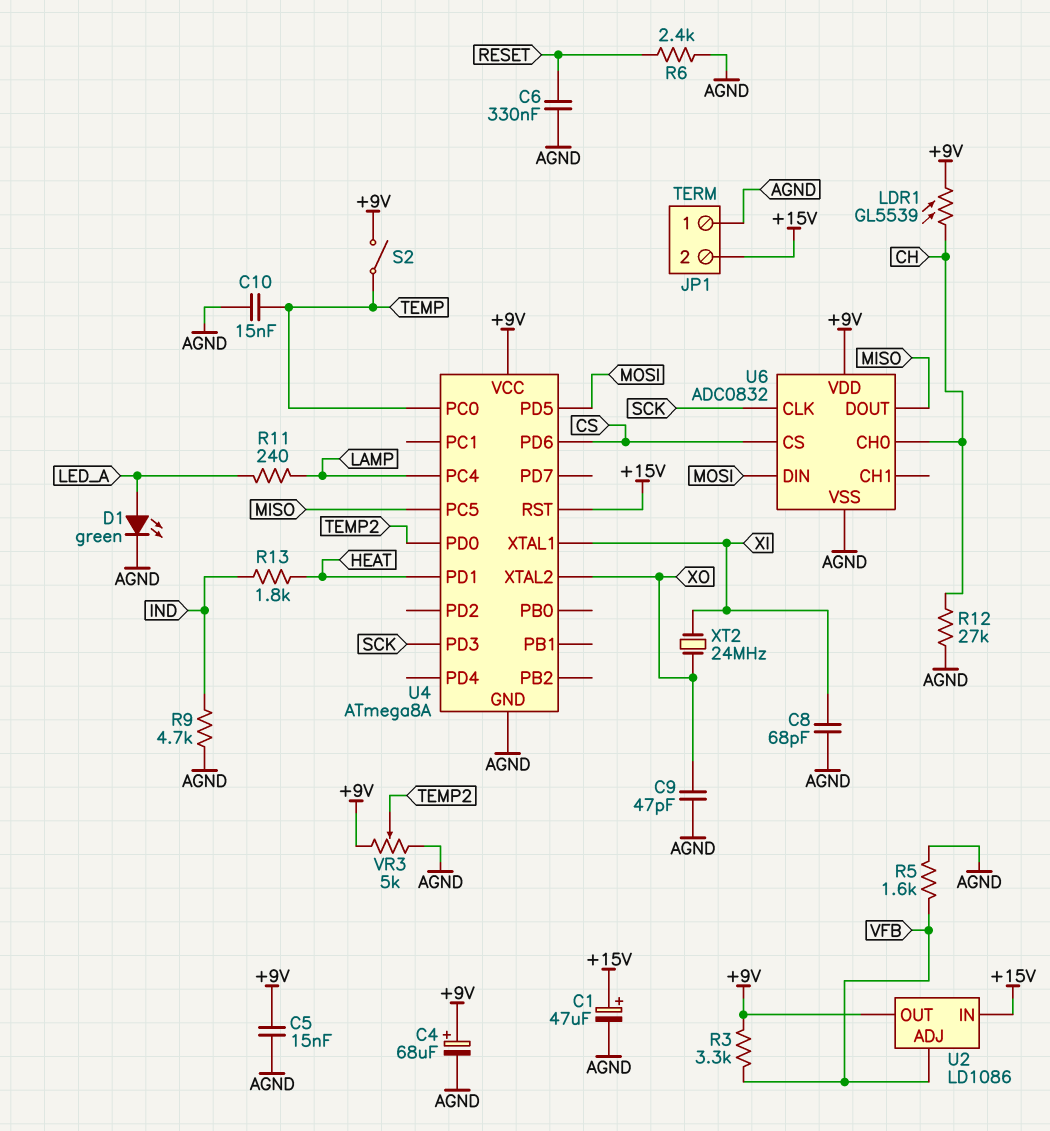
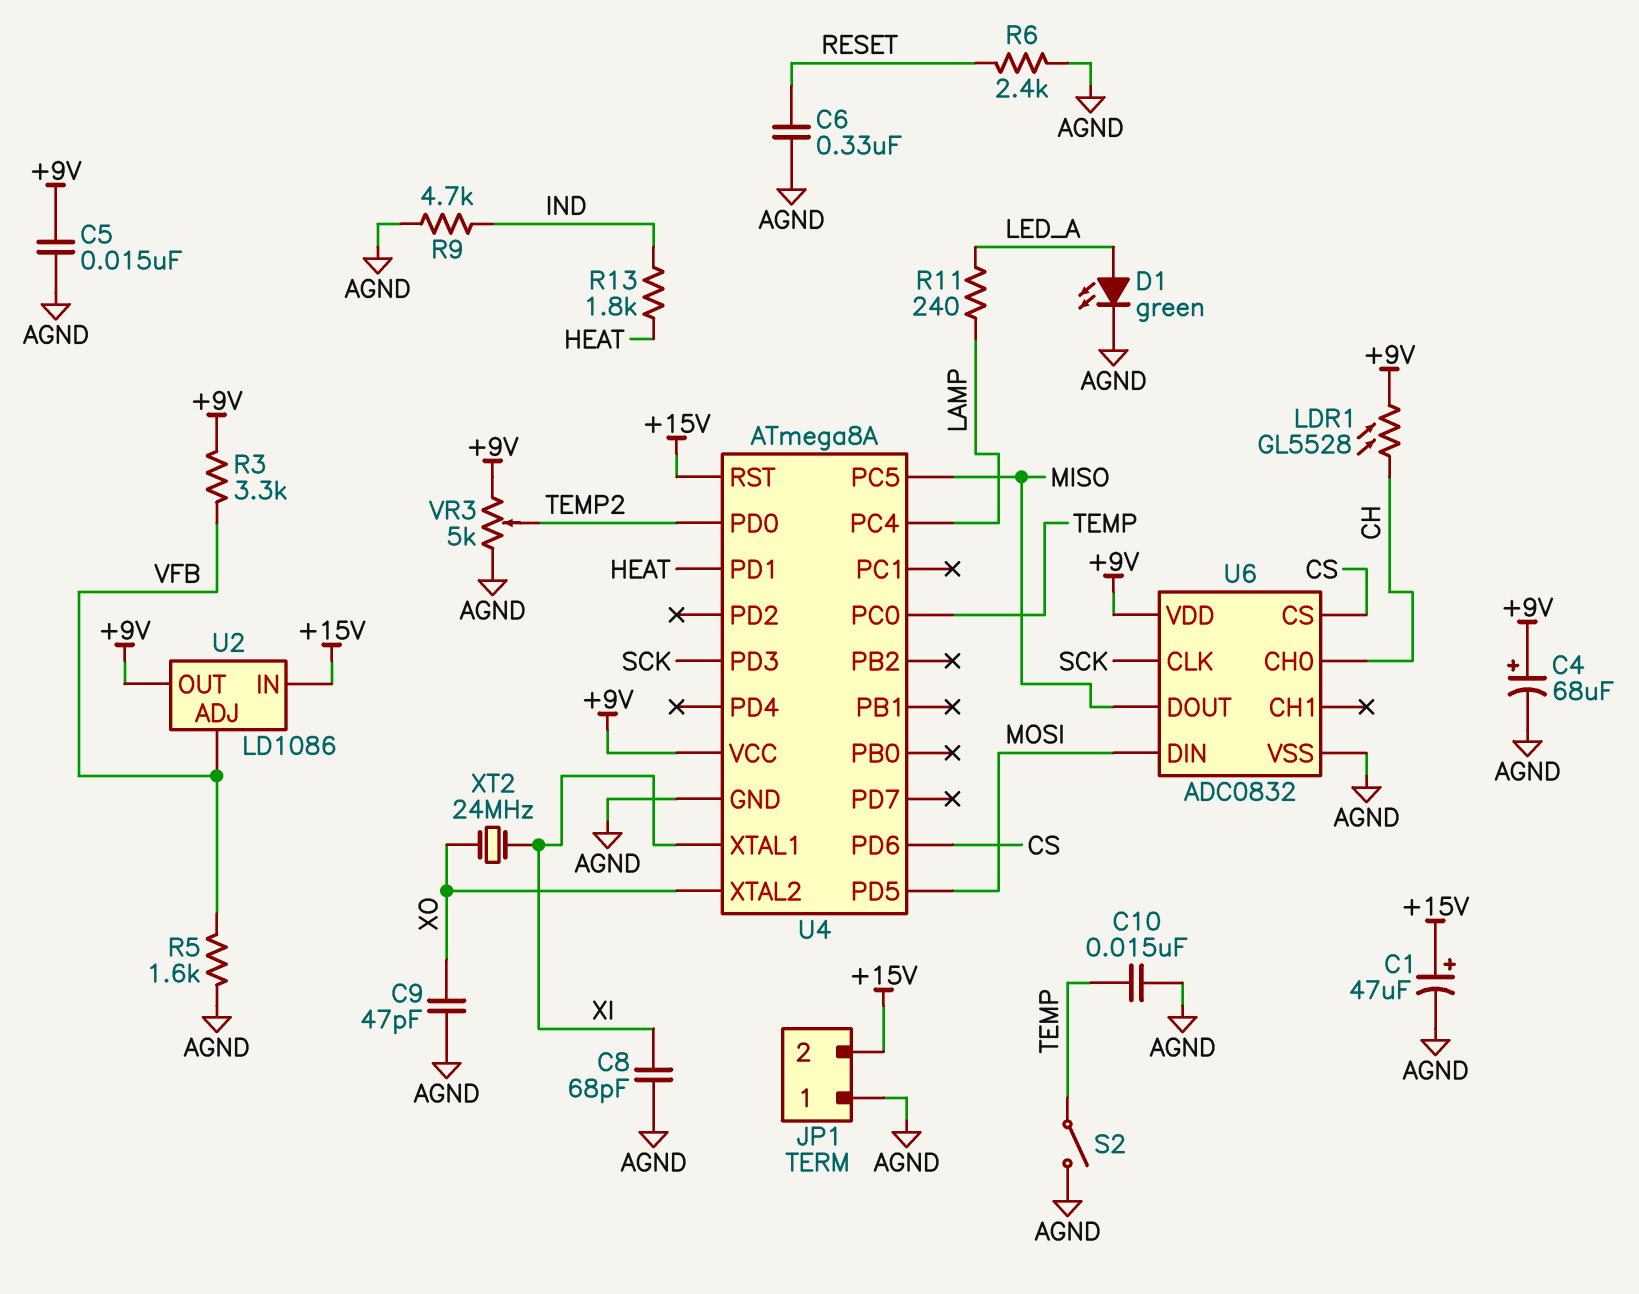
LDR1: GL5539 (+9V, CH) -> GL5528 (+9V, CH)
R12: 27k (AGND, CH) -> none
S2: switch (+9V, TEMP) -> switch (AGND, TEMP)

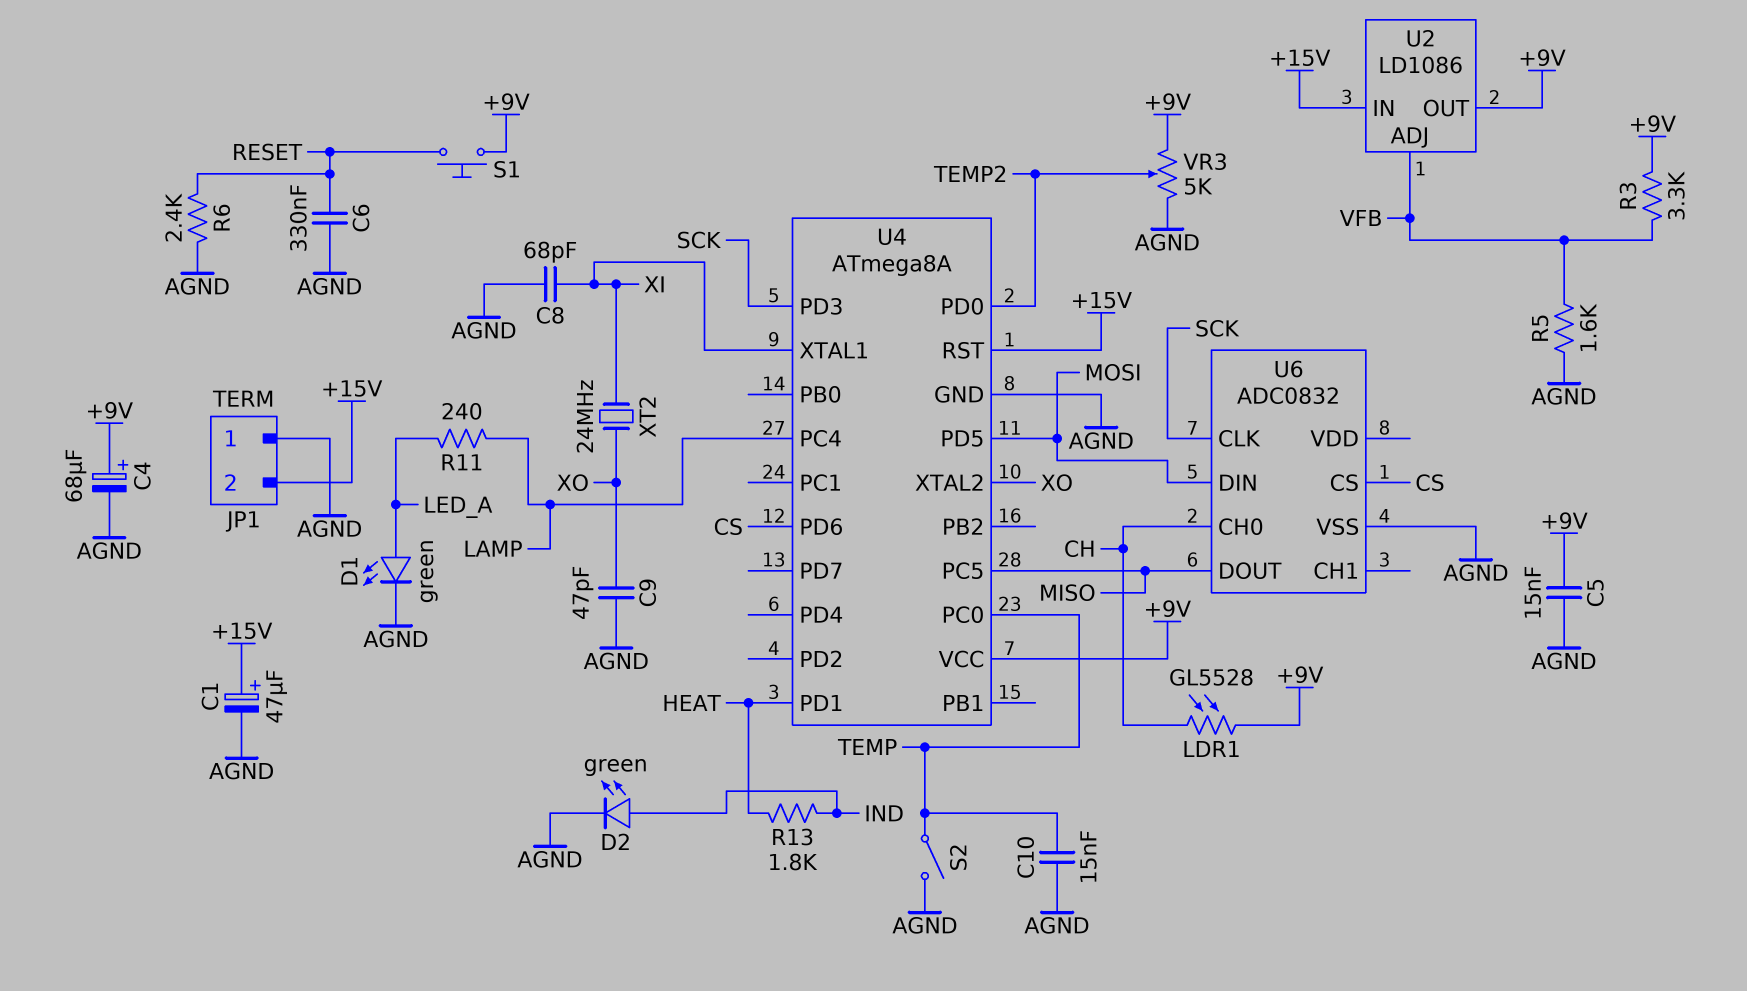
D2: none -> LED green (A IND, K AGND)
R9: 4.7k (AGND, IND) -> none
S1: none -> button (+9V, RESET)
U6 pin VDD: +9V -> none

